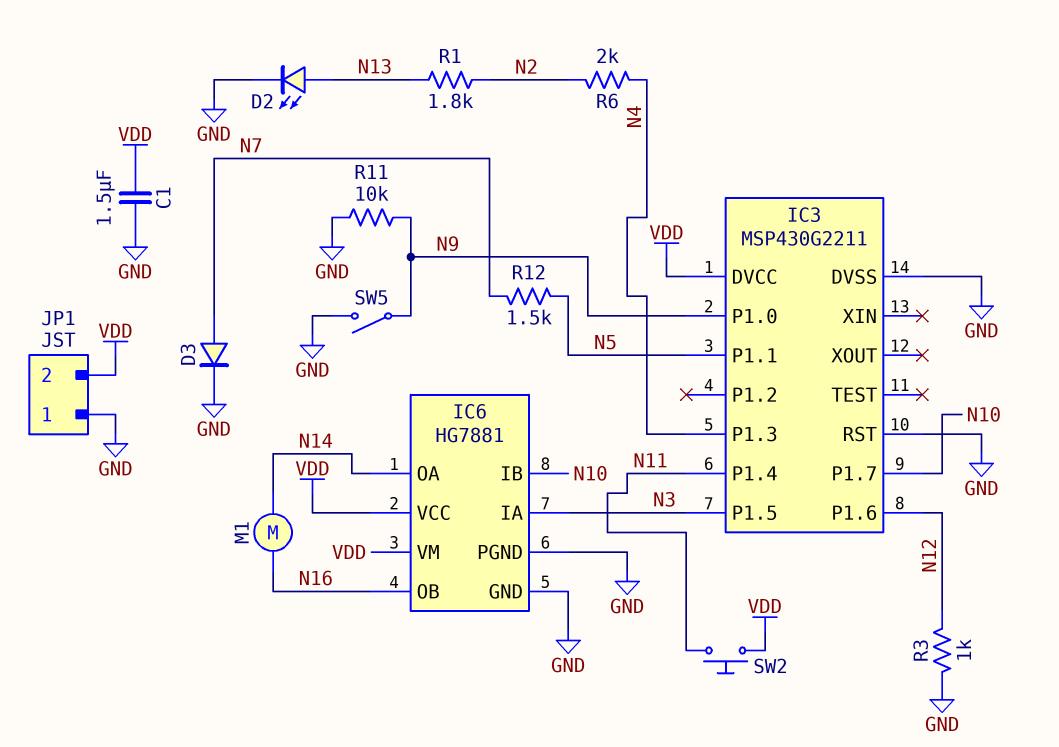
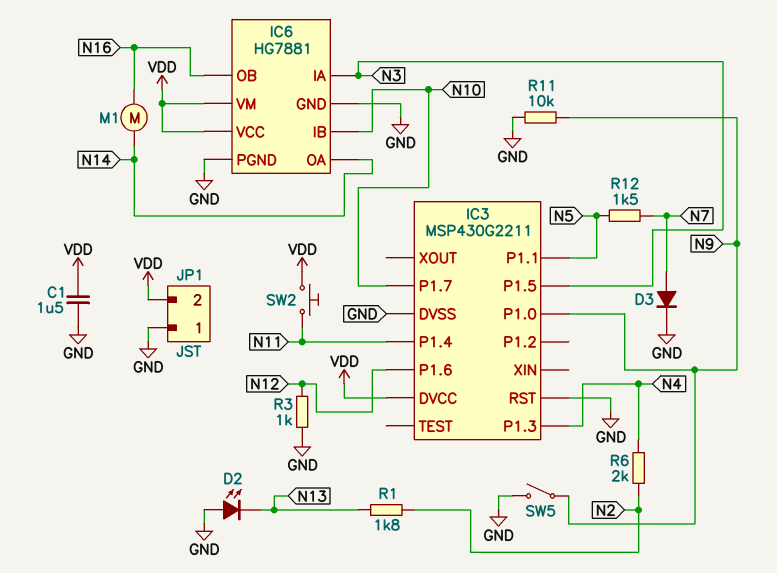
D2: LED (A N13, K GND) -> LED (A GND, K N13)

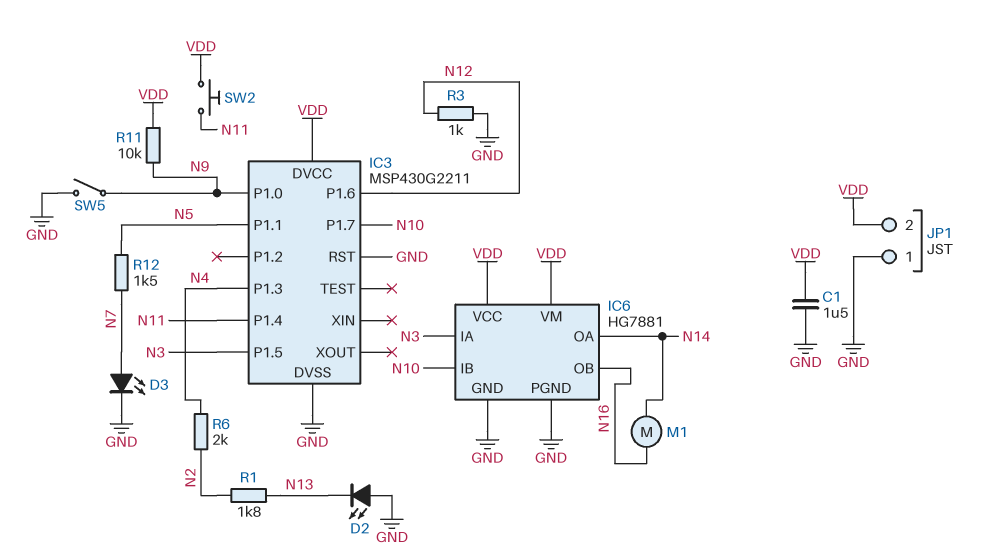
D3: diode (A N7, K GND) -> LED (A N7, K GND)
R11: 10k (GND, N9) -> 10k (N9, VDD)

